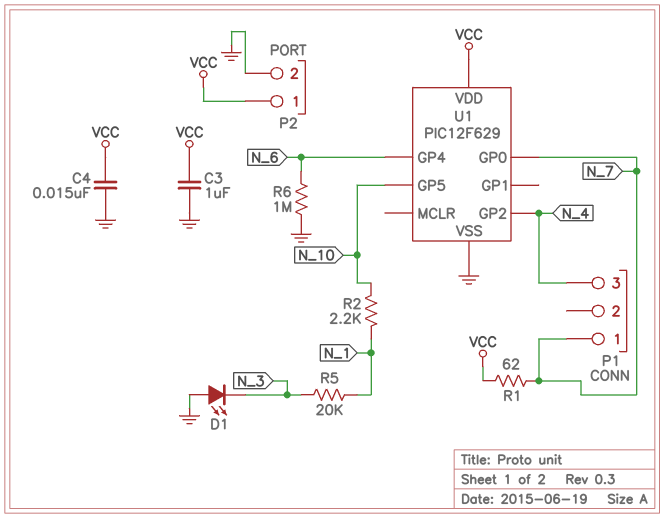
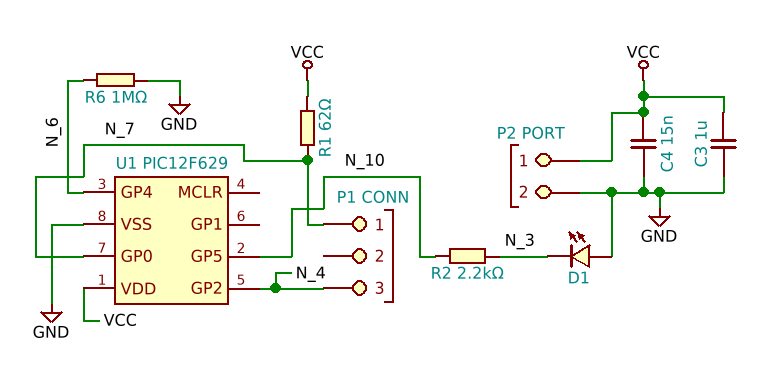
R2: 2.2k (N_1, N_10) -> 2.2k (N_3, N_10)
R5: 20k (N_1, N_3) -> none

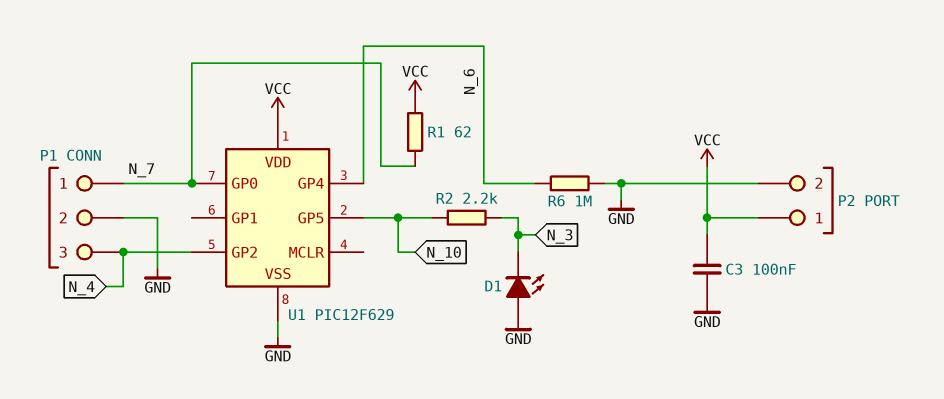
C3: 1uF (GND, VCC) -> 100nF (GND, VCC)
C4: 15nF (GND, VCC) -> none
P1 pin 2: none -> GND

